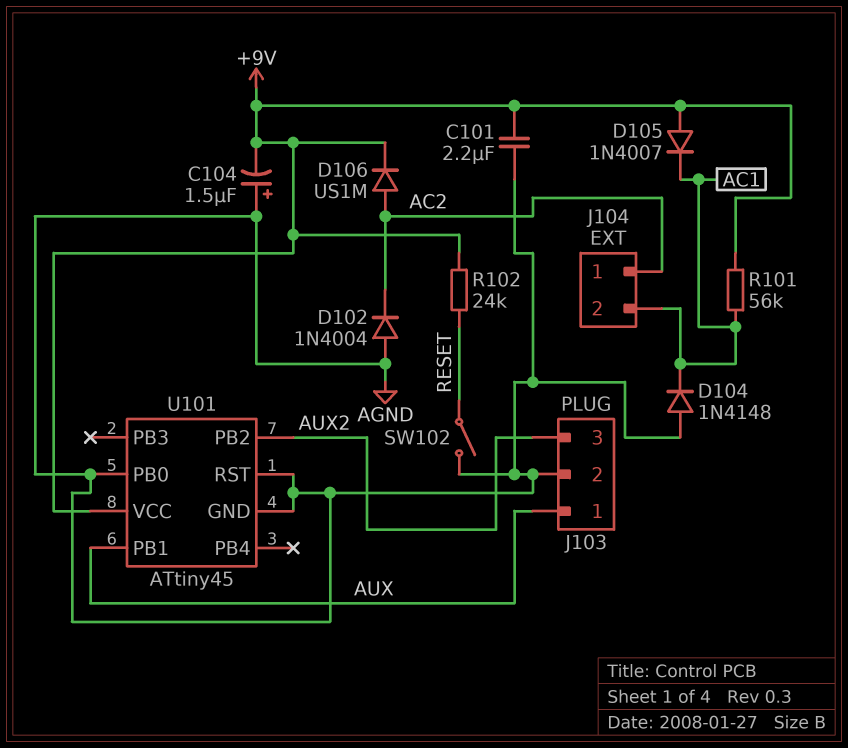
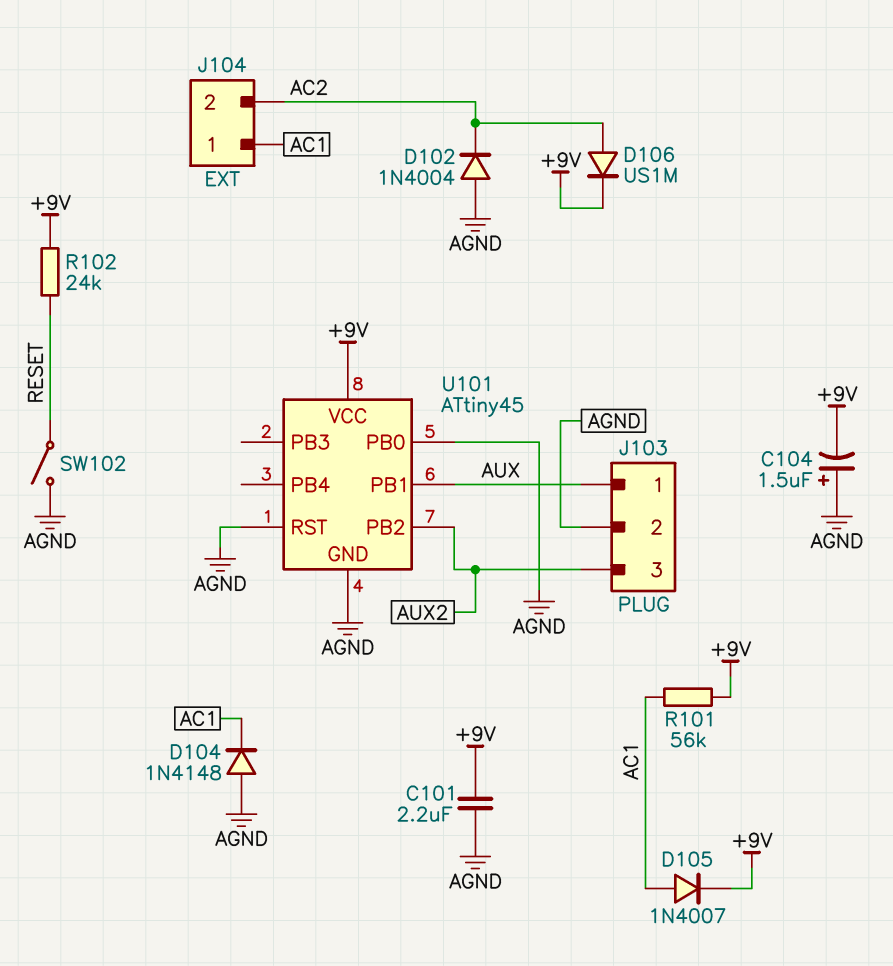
D105: diode 1N4007 (A +9V, K AC1) -> diode 1N4007 (A AC1, K +9V)
J104 pin 1: AC2 -> AC1
J104 pin 2: AC1 -> AC2

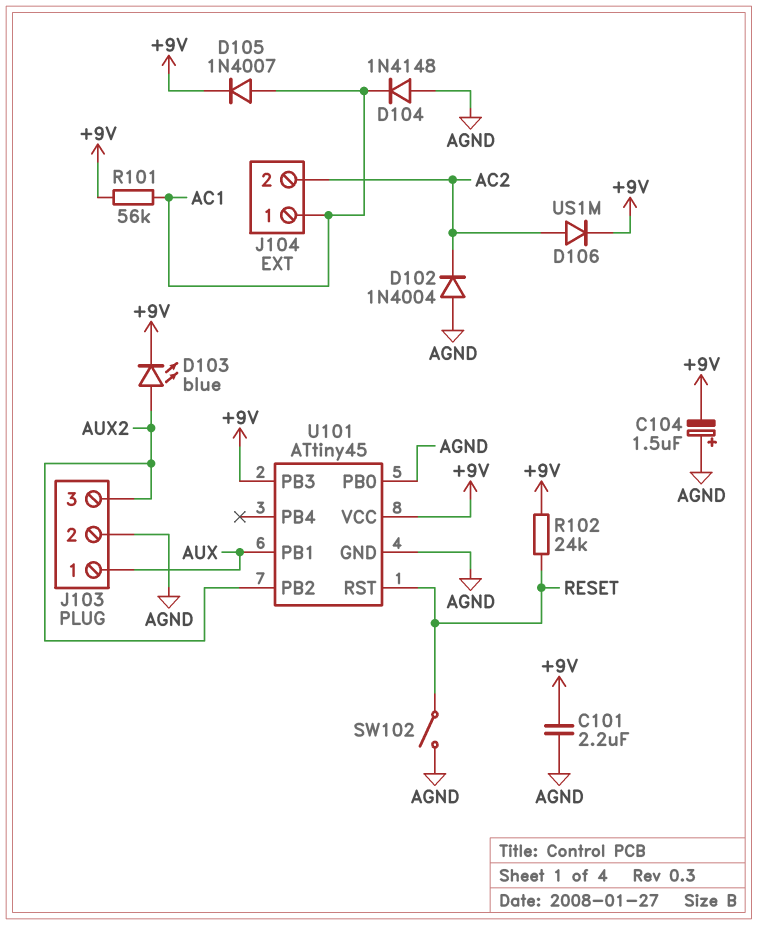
D103: none -> LED blue (A AUX2, K +9V)
U101 pin PB3: none -> +9V
U101 pin RST: AGND -> RESET

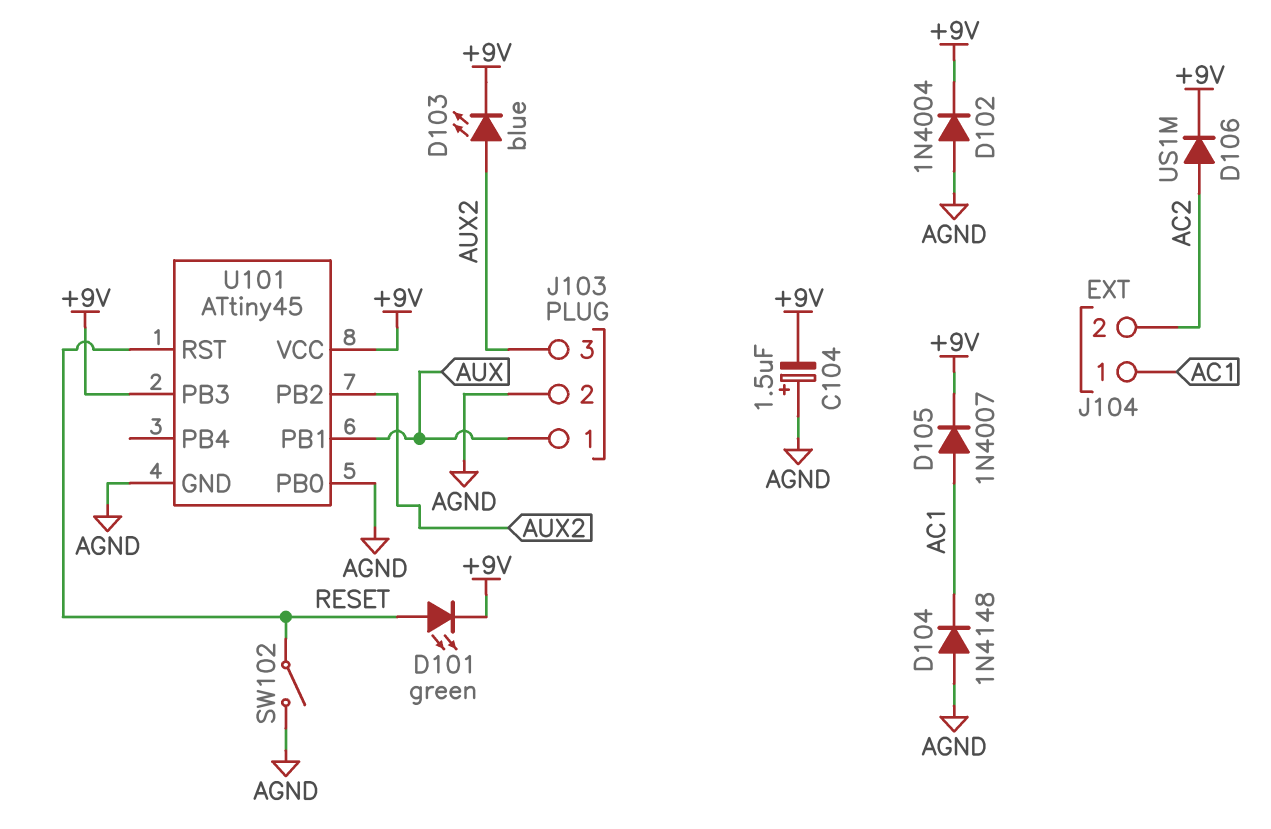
C101: 2.2uF (+9V, AGND) -> none
D101: none -> LED green (A RESET, K +9V)
D102: diode 1N4004 (A AGND, K AC2) -> diode 1N4004 (A AGND, K +9V)
R101: 56k (+9V, AC1) -> none
R102: 24k (+9V, RESET) -> none

